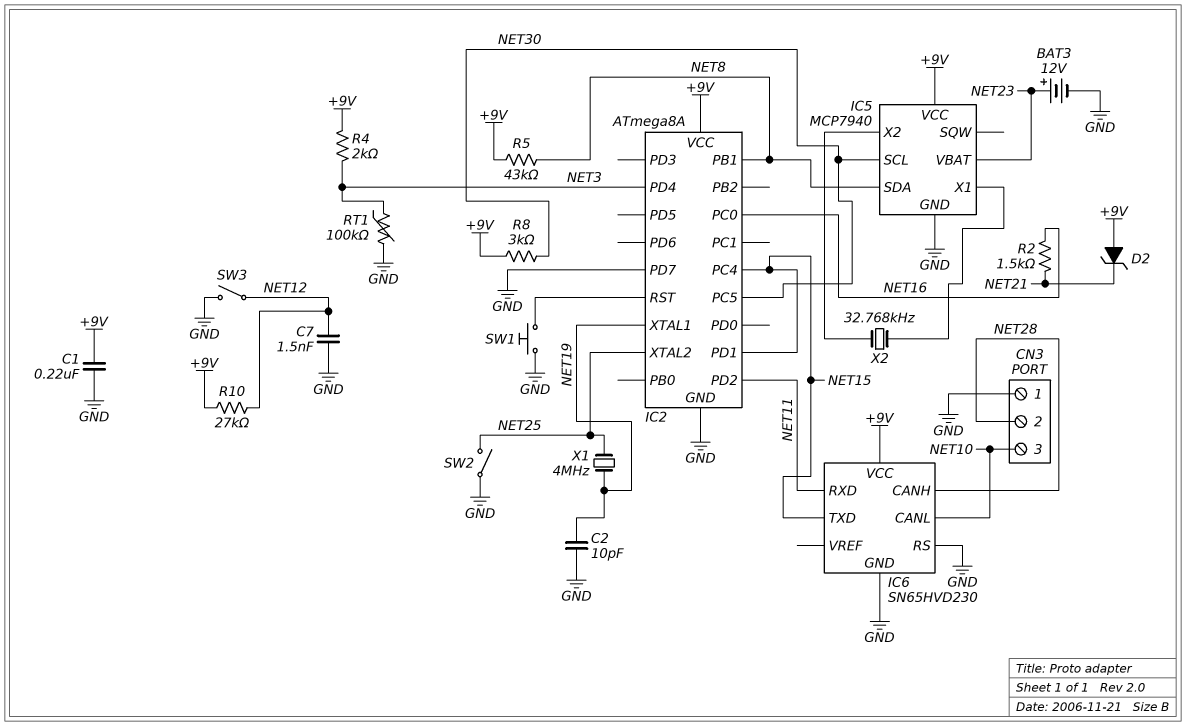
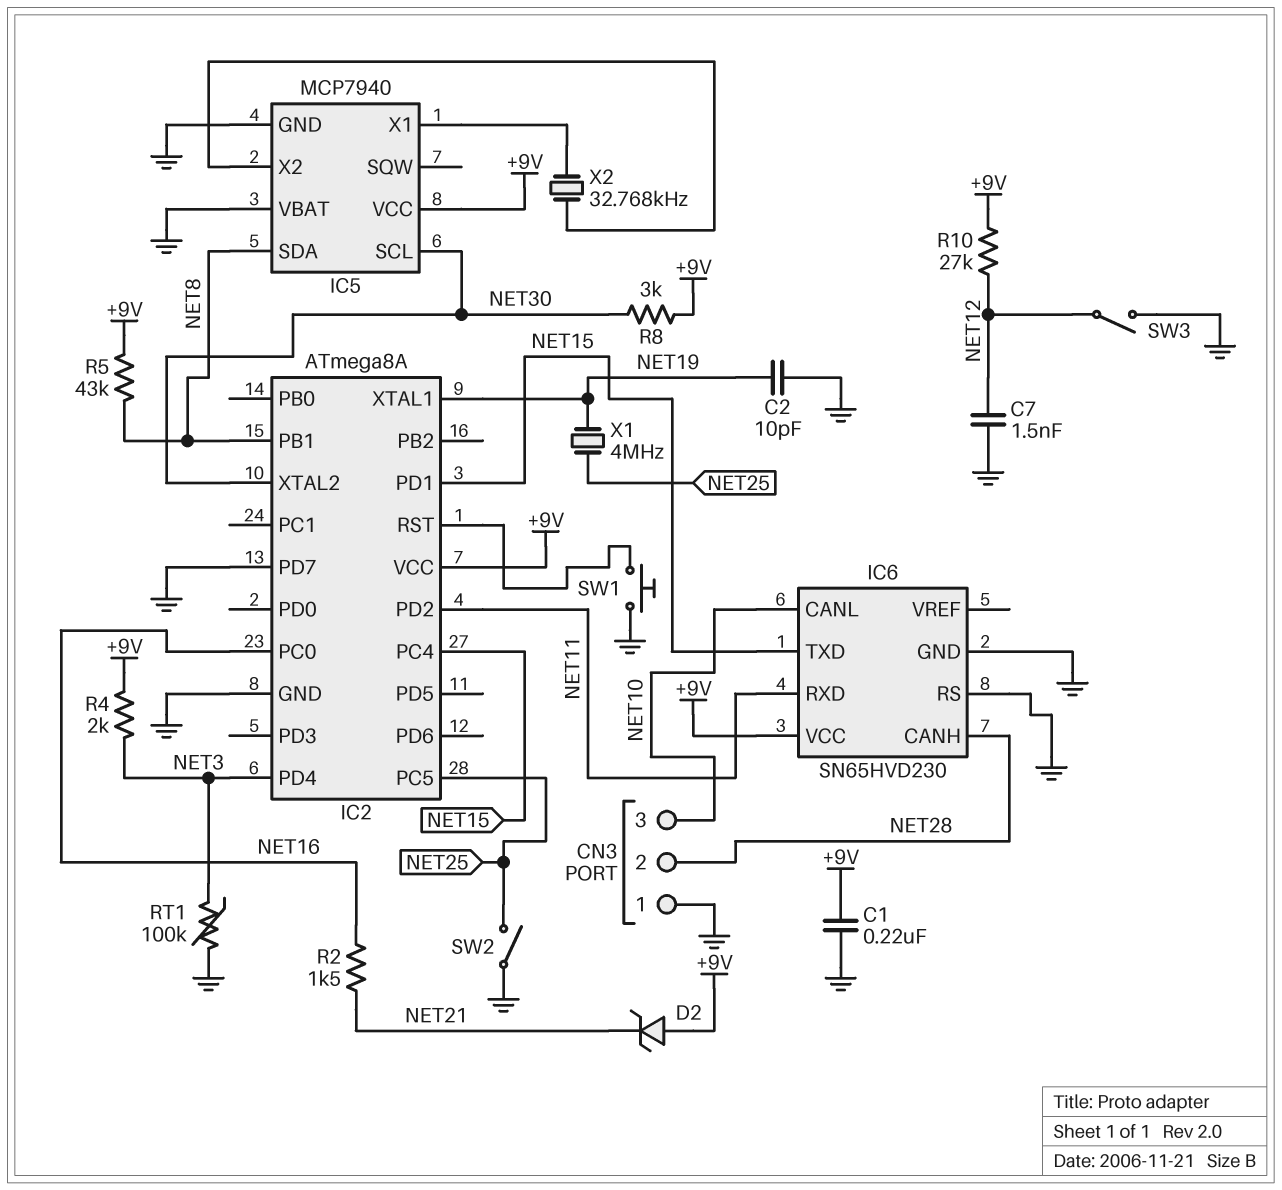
BAT3: 12V (plus NET23, minus GND) -> none
IC2 pin PC5: NET30 -> NET25
IC2 pin XTAL2: NET25 -> NET30
IC5 pin VBAT: NET23 -> GND

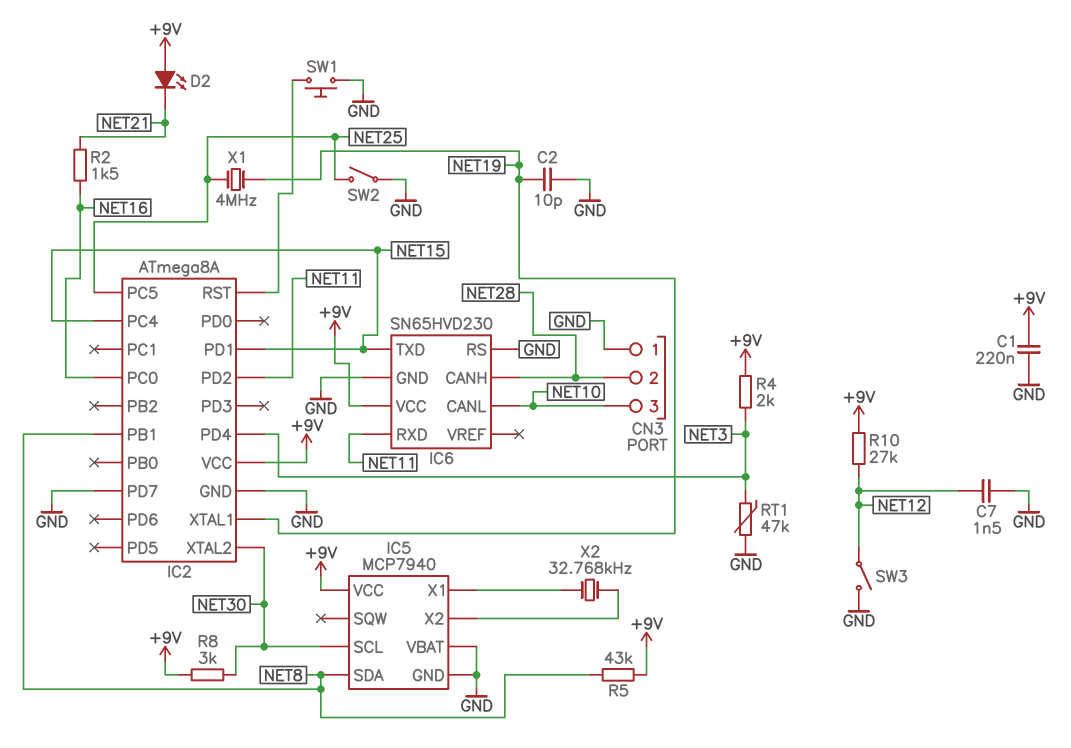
D2: zener (A +9V, K NET21) -> LED (A +9V, K NET21)
RT1: 100k (GND, NET3) -> 47k (GND, NET3)

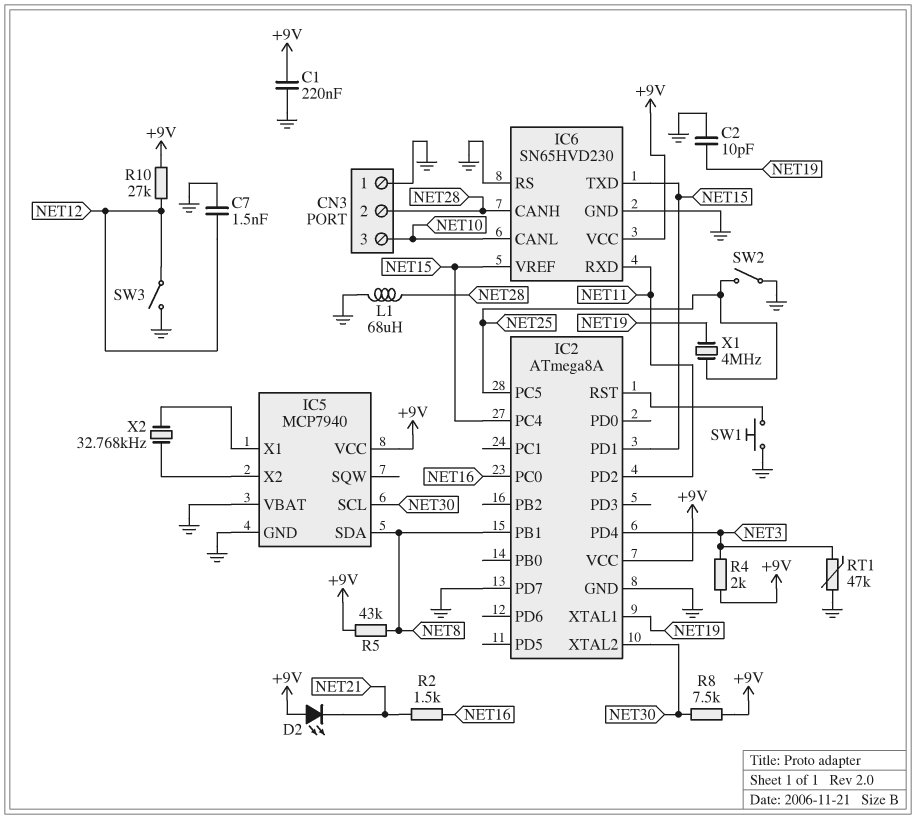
IC6 pin VREF: none -> NET15
L1: none -> 68uH (GND, NET28)
R8: 3k (+9V, NET30) -> 7.5k (+9V, NET30)

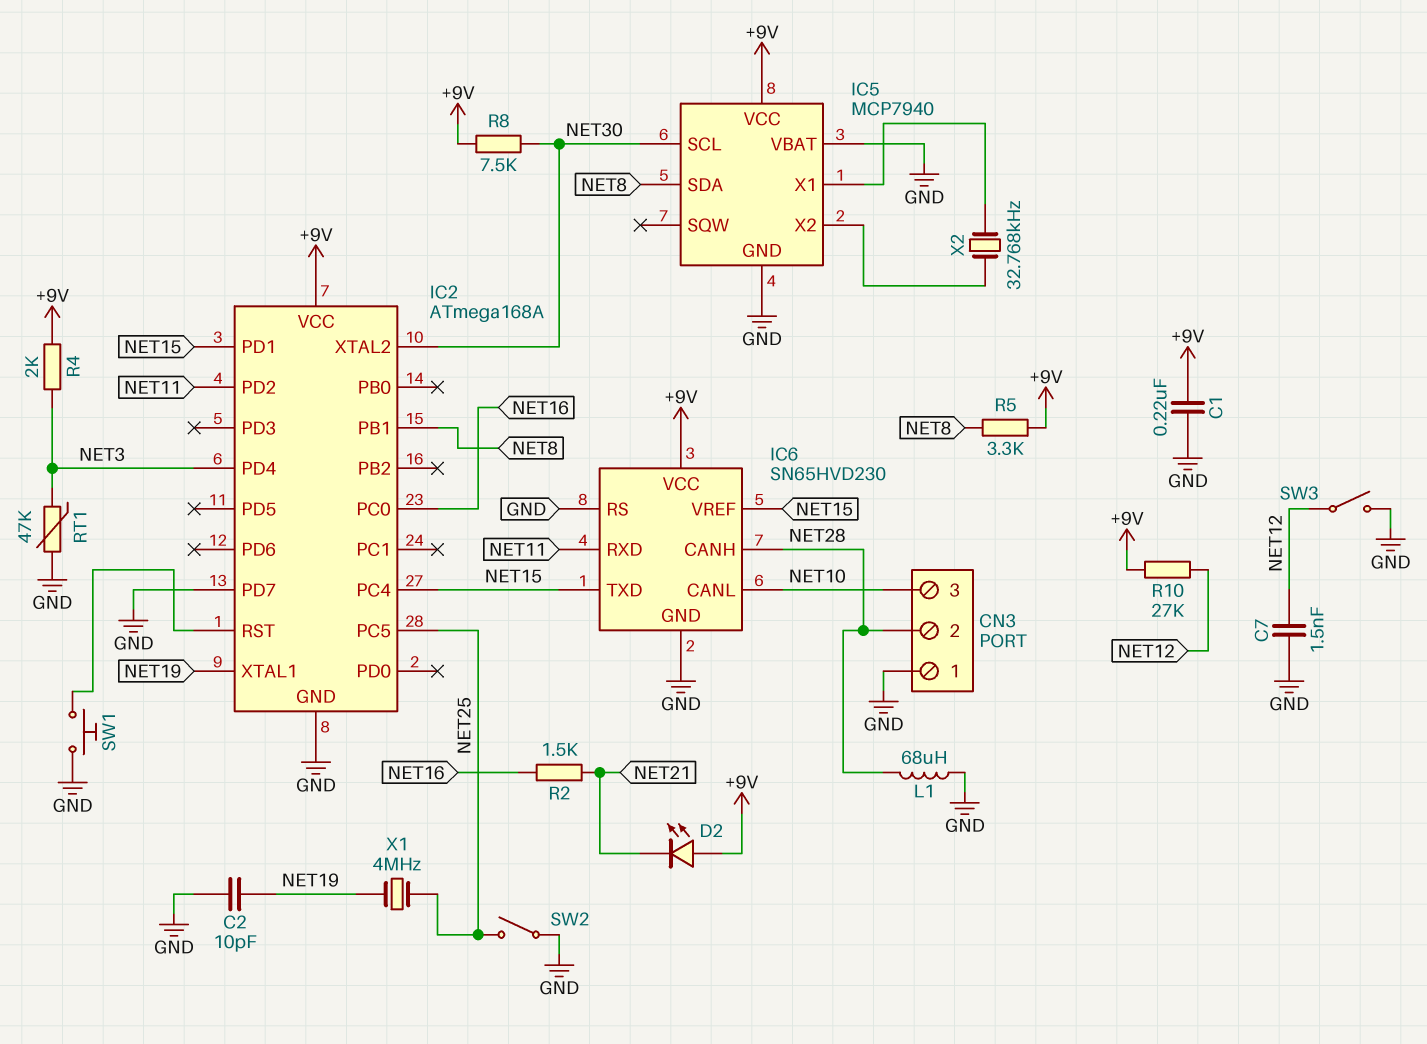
IC2: ATmega8A -> ATmega168A
R5: 43k (+9V, NET8) -> 3.3k (+9V, NET8)

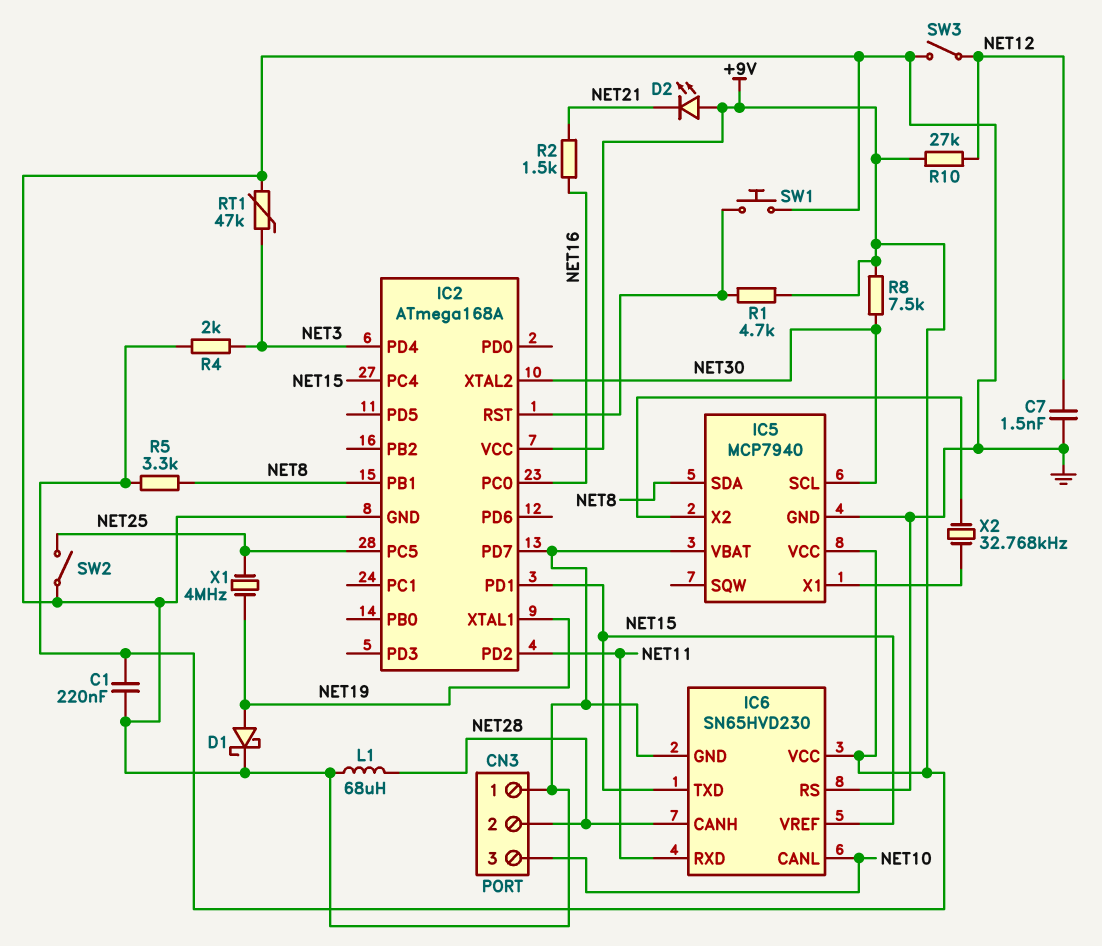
C2: 10pF (GND, NET19) -> none
D1: none -> schottky (A NET19, K GND)
R1: none -> 4.7k (+9V, IC2/RST)

